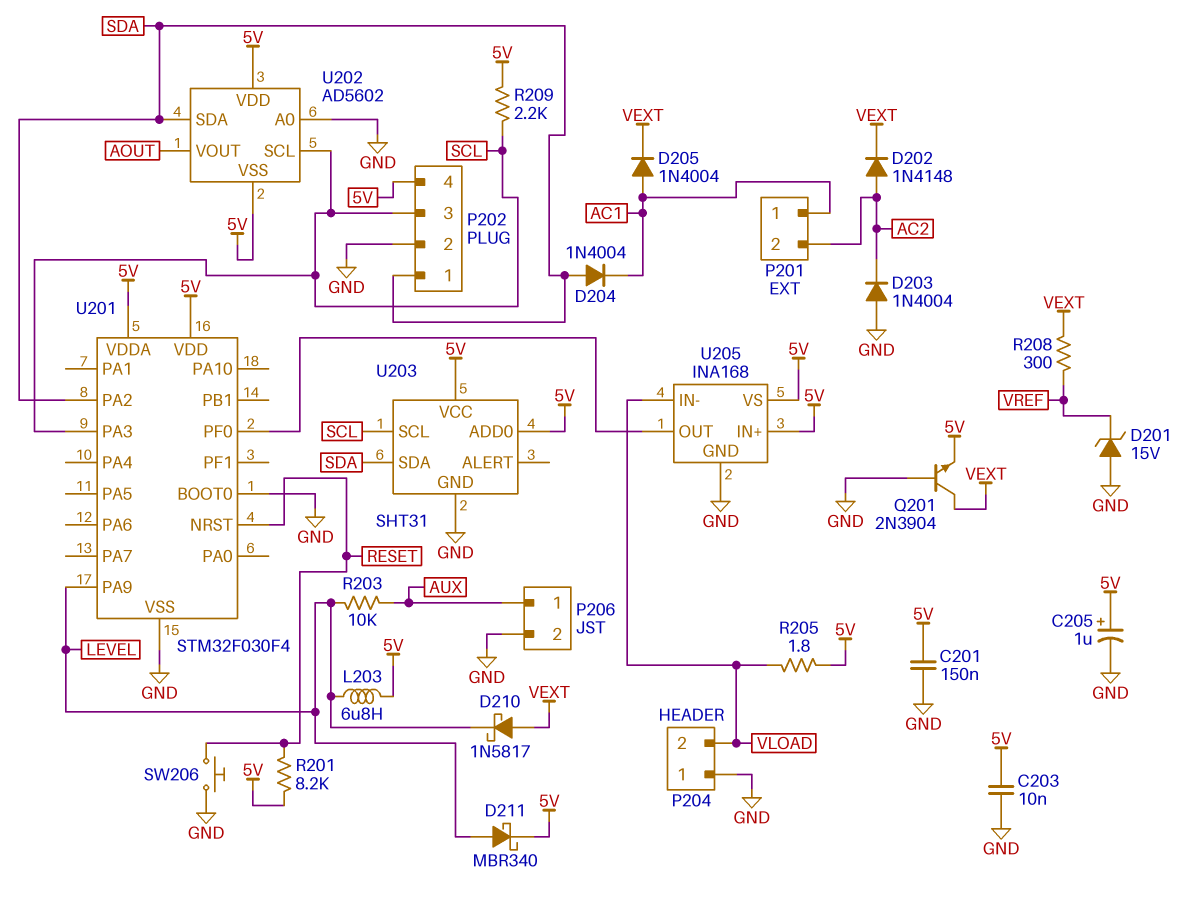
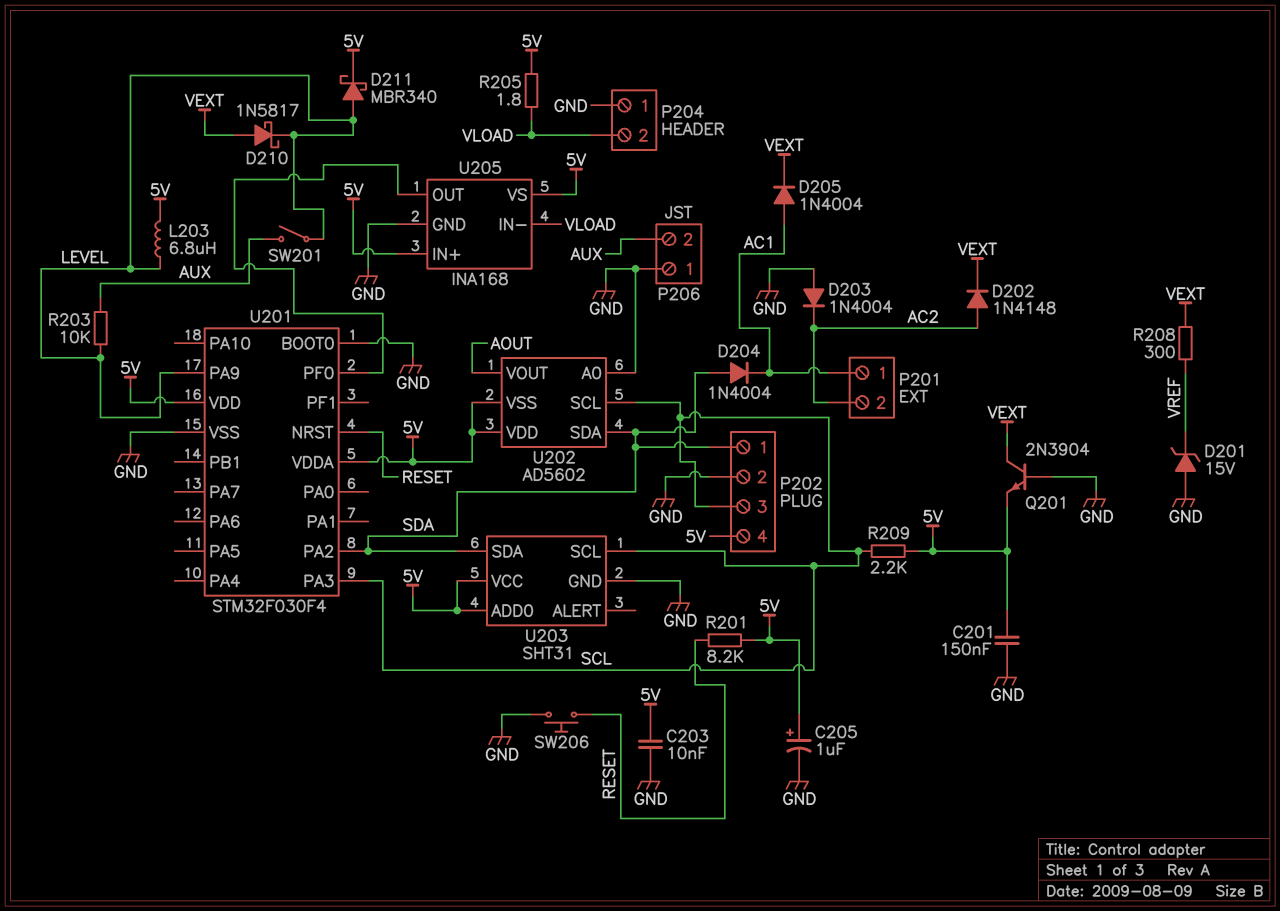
P206 pin 1: AUX -> GND
P206 pin 2: GND -> AUX
SW201: none -> switch (AUX, LEVEL)

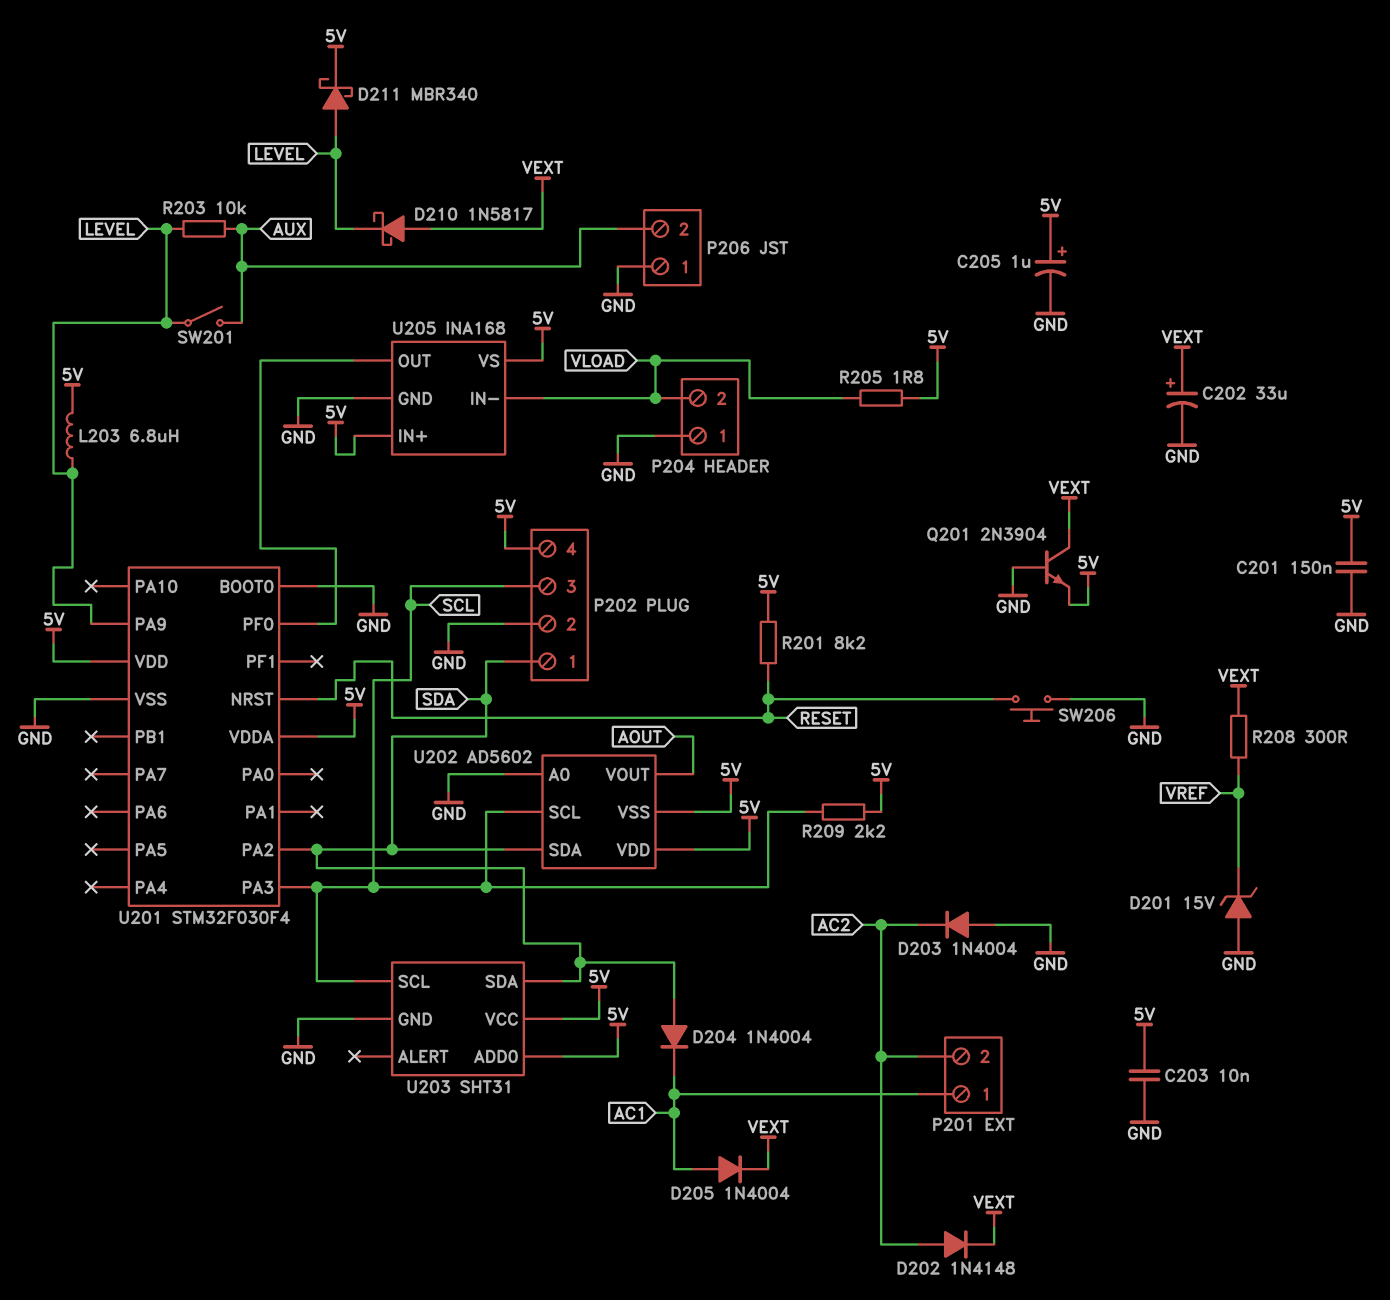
C202: none -> 33uF (plus VEXT, minus GND)

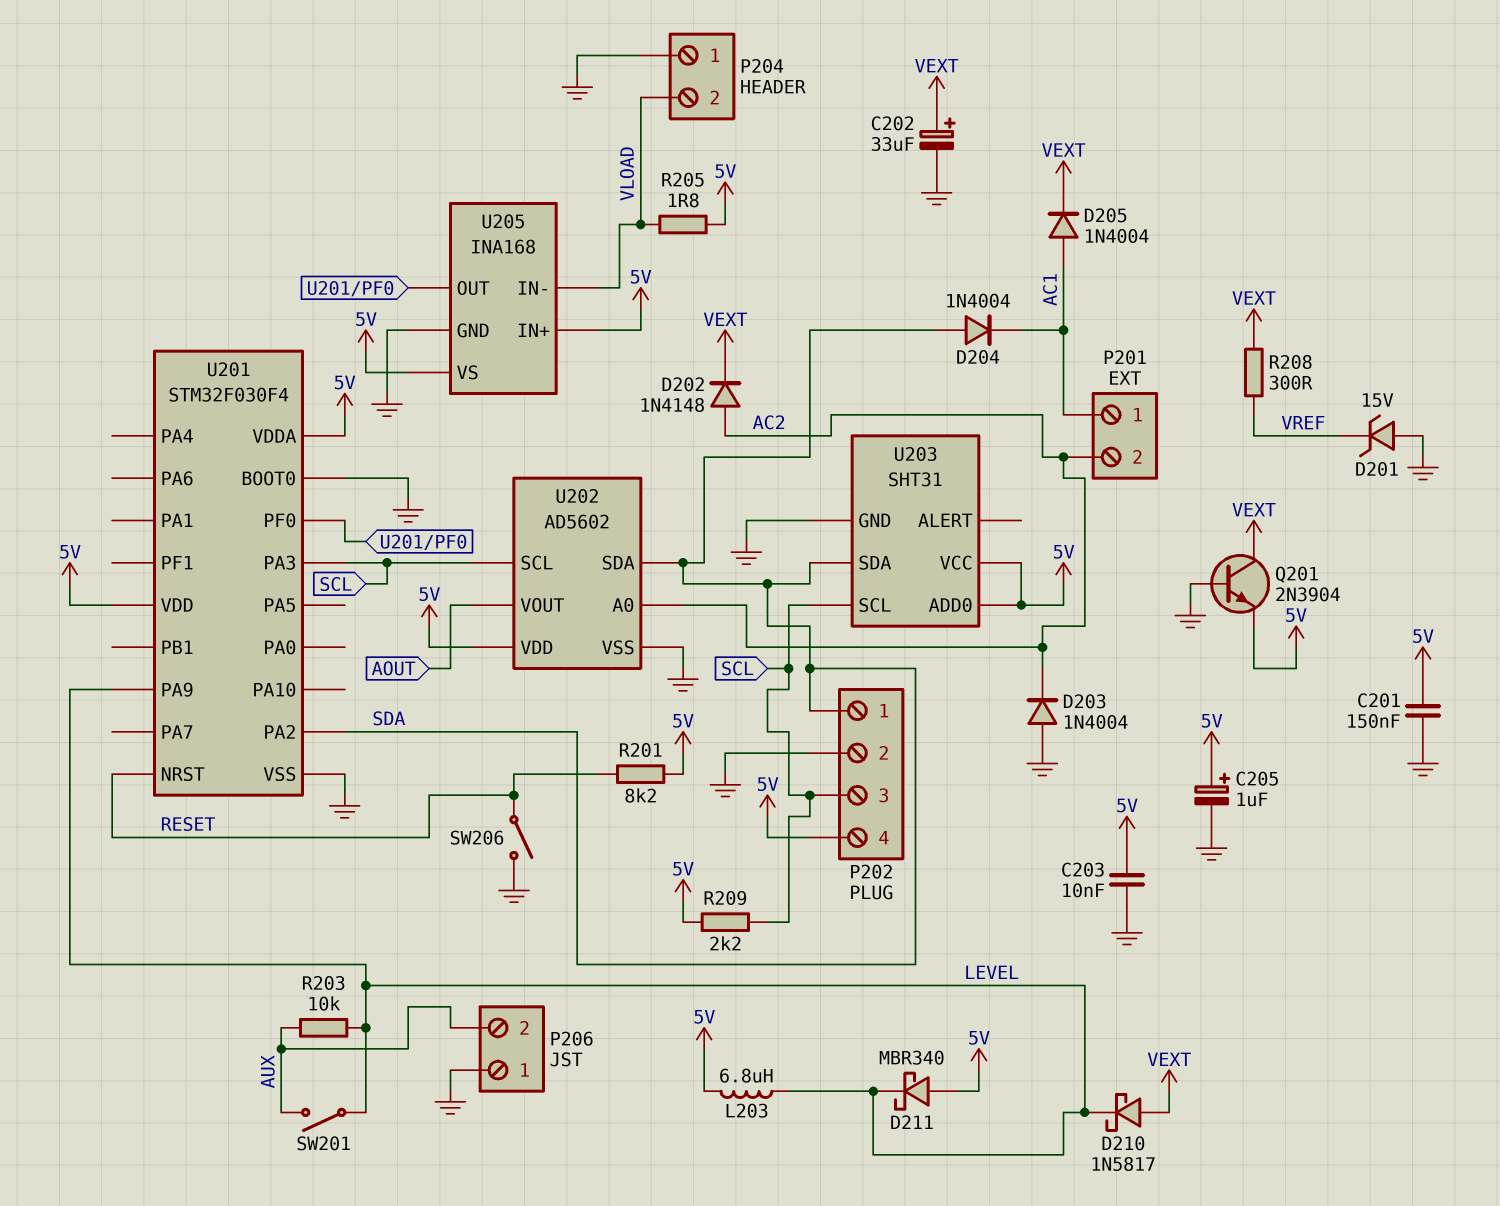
D211: schottky MBR340 (A LEVEL, K 5V) -> schottky MBR340 (A 5V, K LEVEL)
SW206: button (GND, RESET) -> switch (GND, RESET)
U202 pin A0: GND -> AC2
U202 pin VSS: 5V -> GND

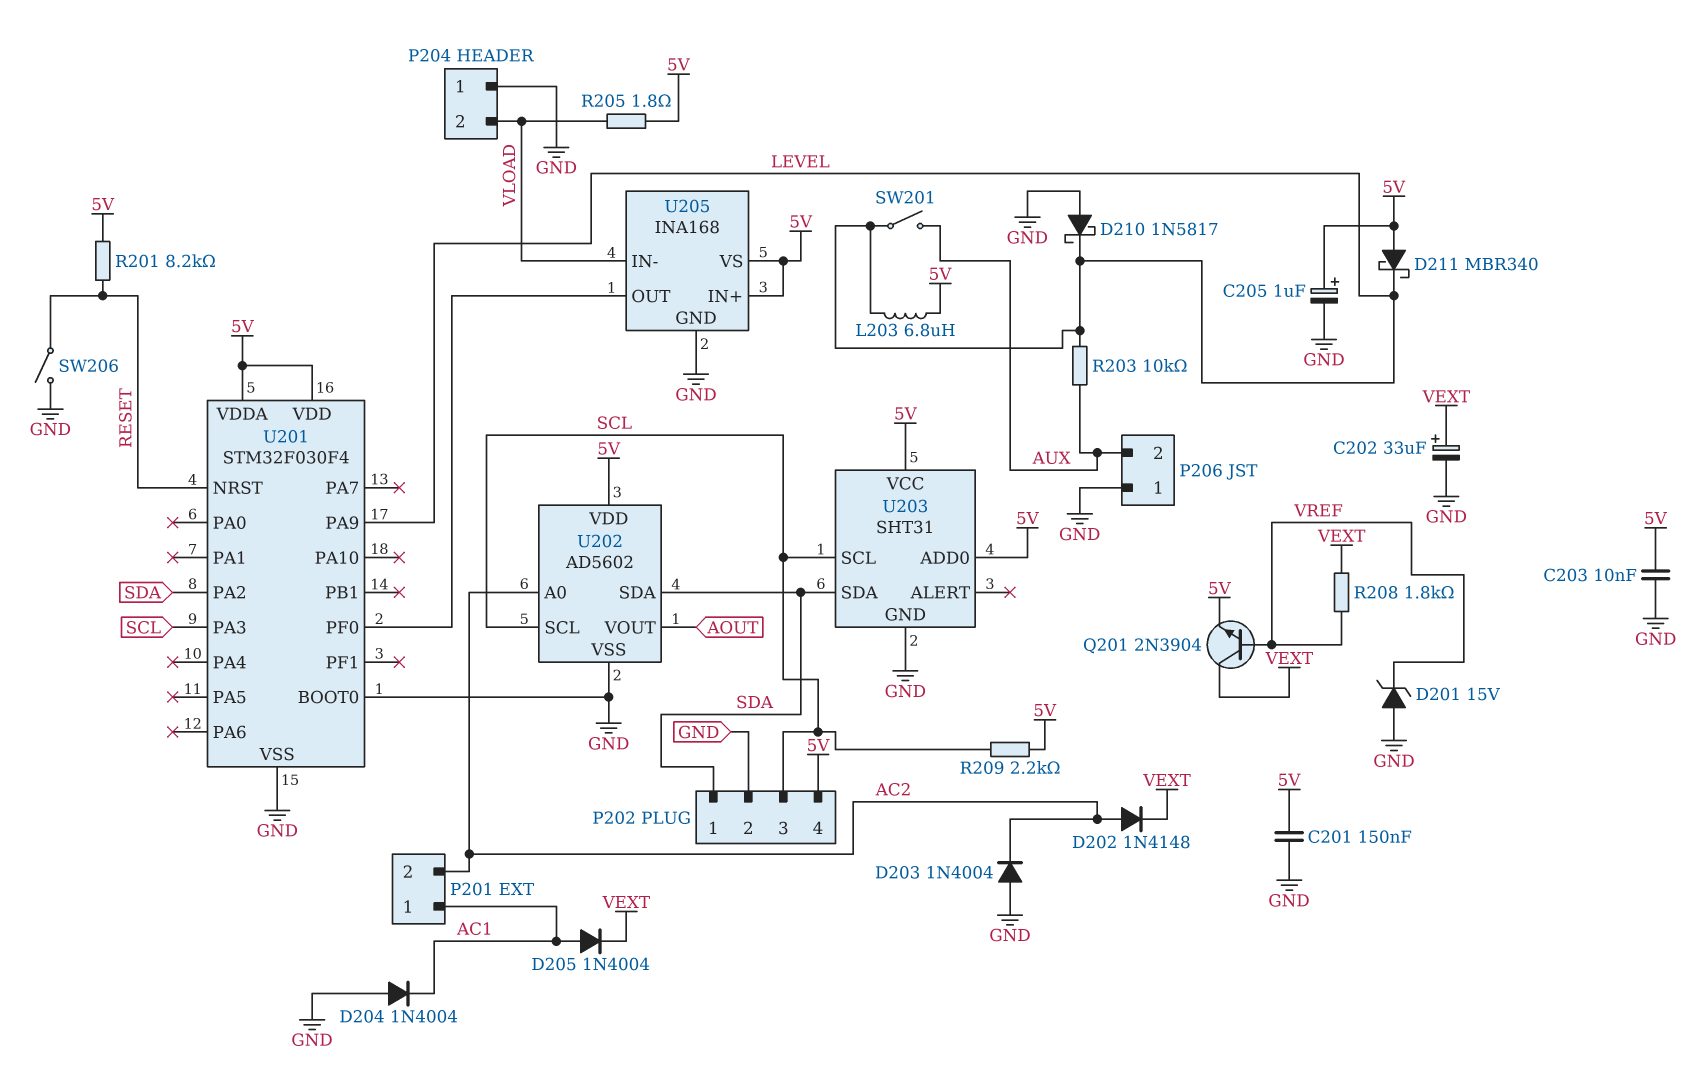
D204: diode 1N4004 (A SDA, K AC1) -> diode 1N4004 (A GND, K AC1)
D210: schottky 1N5817 (A VEXT, K LEVEL) -> schottky 1N5817 (A GND, K LEVEL)
Q201: NPN 2N3904 (B GND, C VEXT, E 5V) -> NPN 2N3904 (B VREF, C VEXT, E 5V)
R208: 300 (VEXT, VREF) -> 1.8k (VEXT, VREF)

